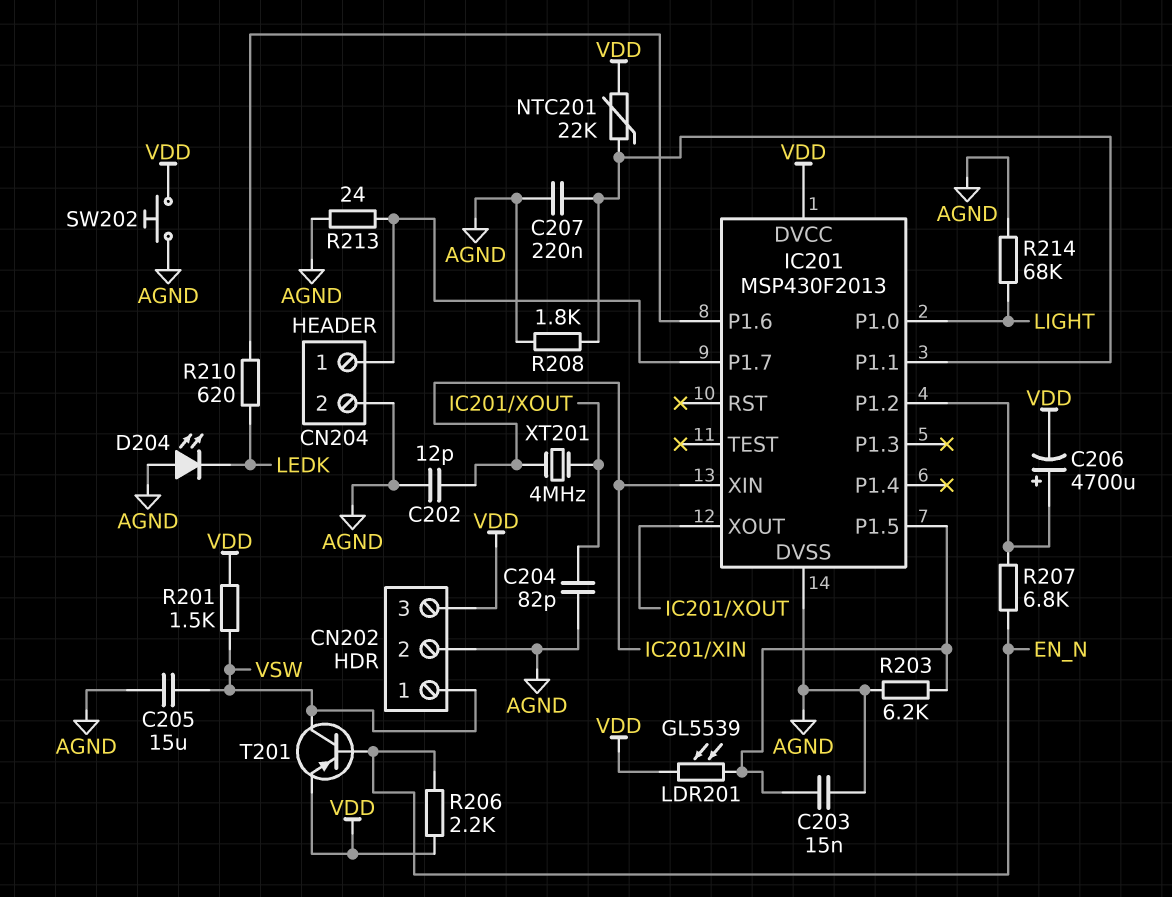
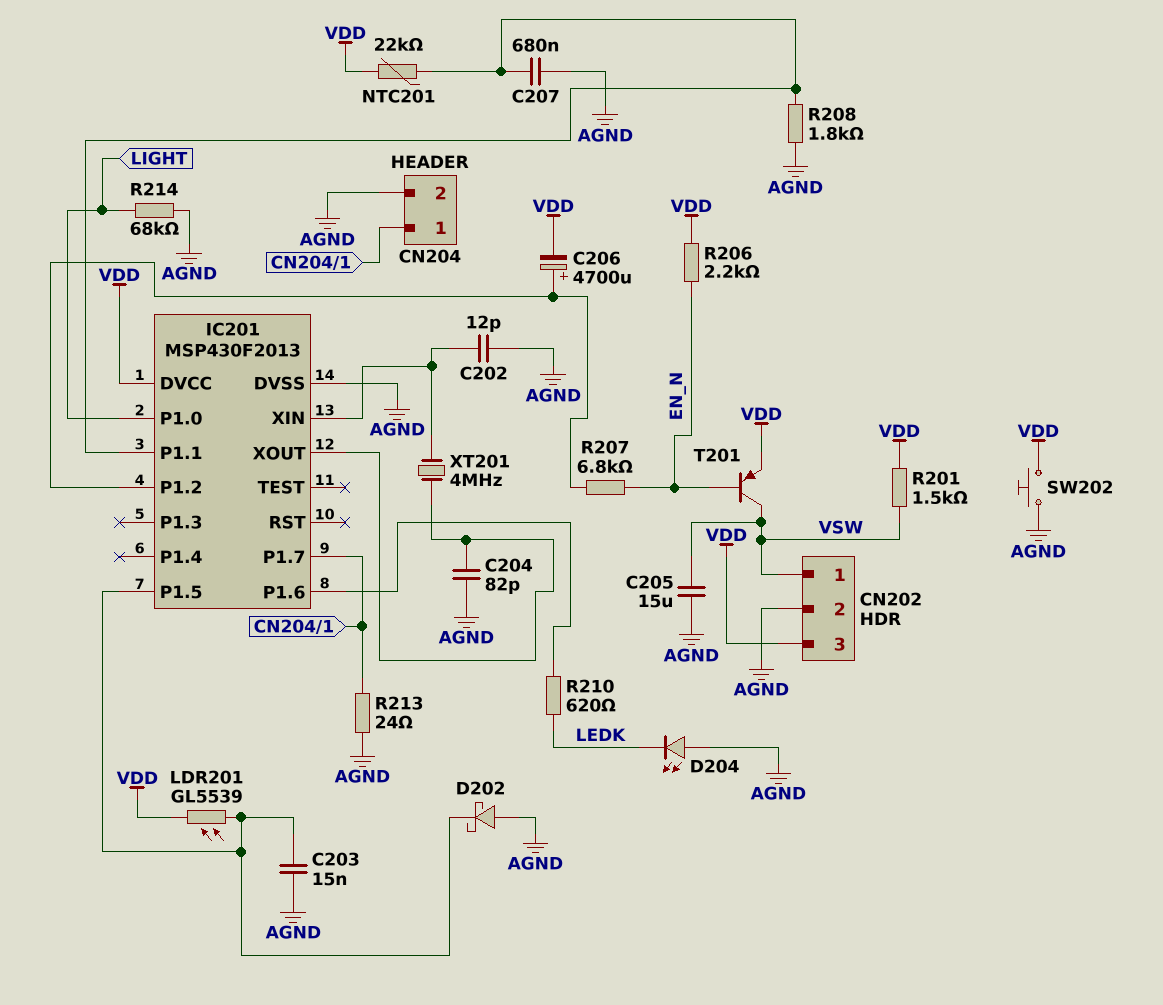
C207: 220nF (AGND, IC201/P1.1) -> 680nF (AGND, IC201/P1.1)
D202: none -> schottky (A AGND, K IC201/P1.5)
R203: 6.2k (AGND, IC201/P1.5) -> none

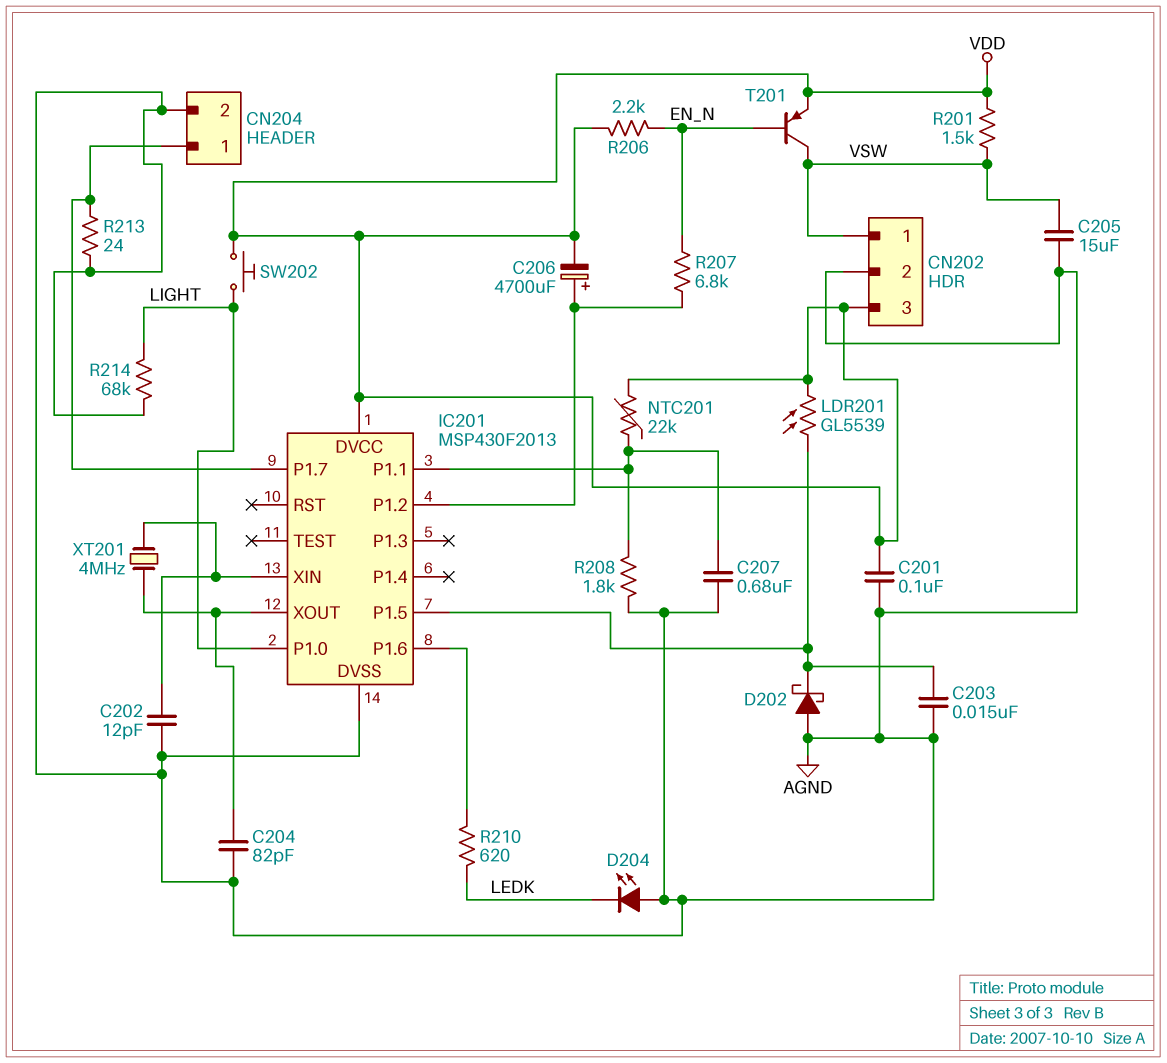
C201: none -> 100nF (AGND, VDD)
SW202: button (AGND, VDD) -> button (LIGHT, VDD)

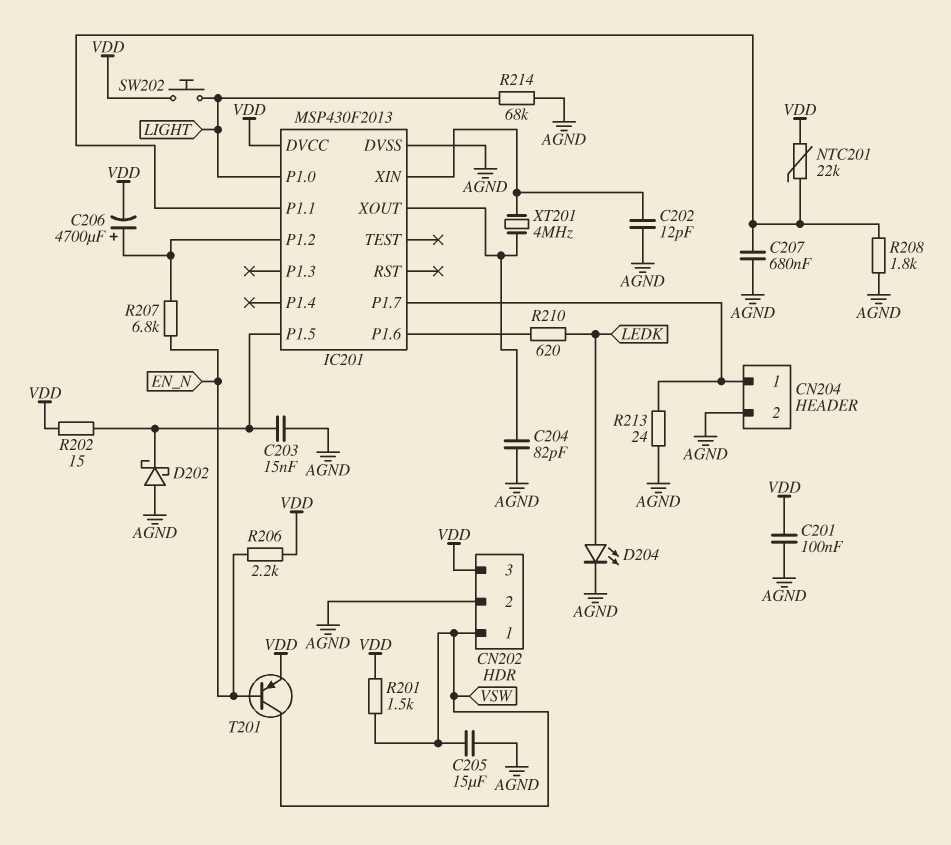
D204: LED (A AGND, K LEDK) -> LED (A LEDK, K AGND)
LDR201: GL5539 (IC201/P1.5, VDD) -> none
R202: none -> 15 (IC201/P1.5, VDD)

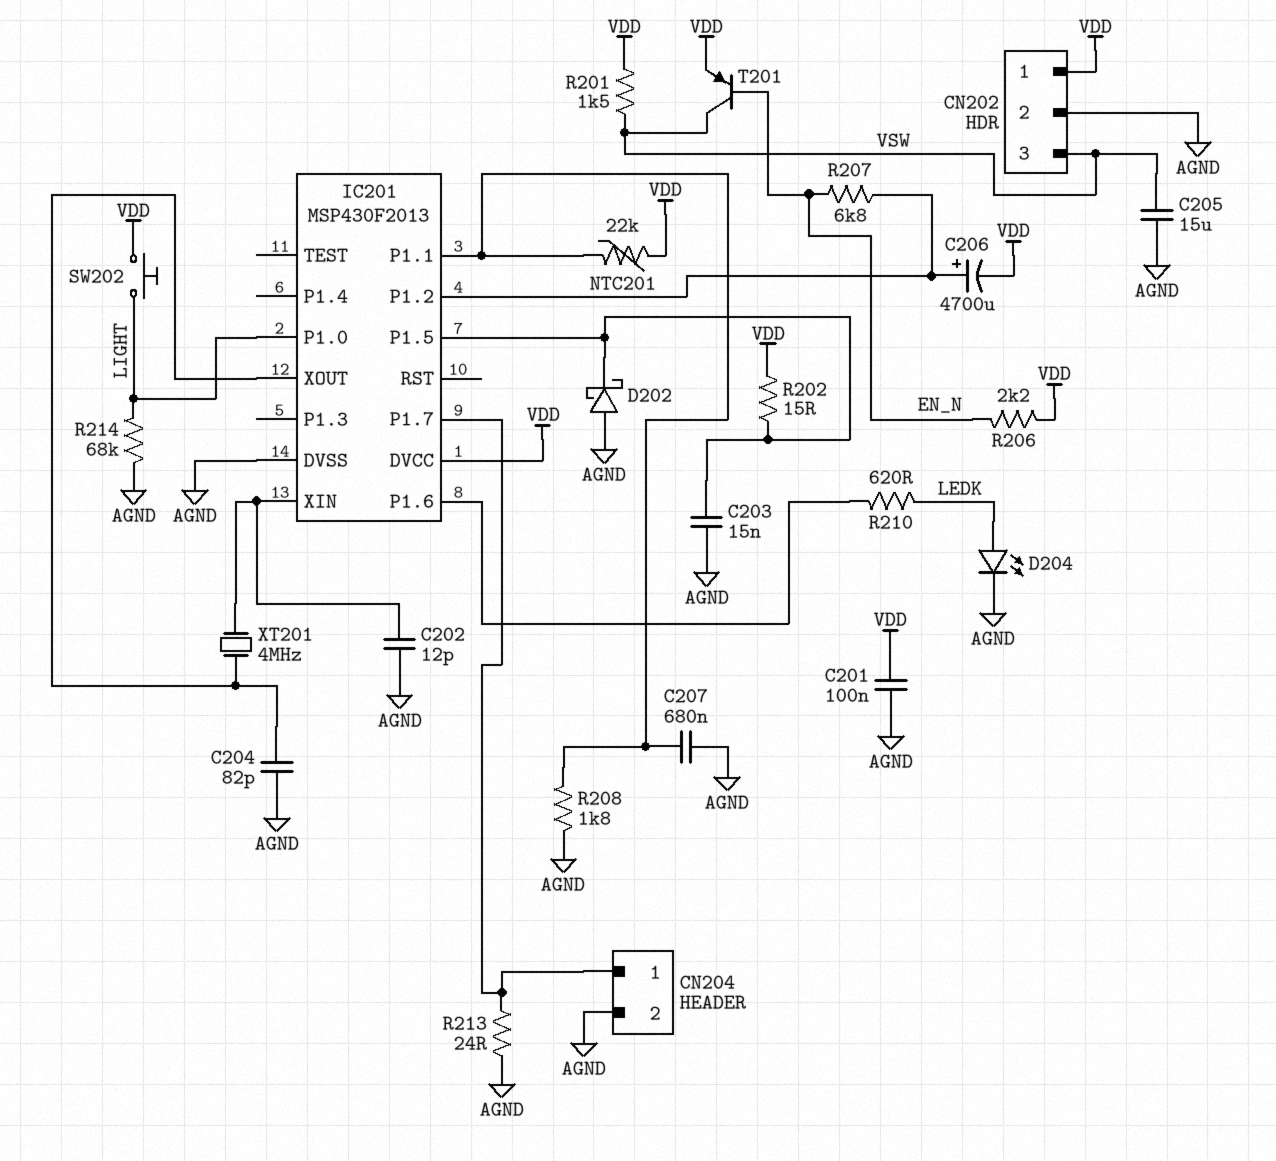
CN202 pin 1: VSW -> VDD
CN202 pin 3: VDD -> VSW

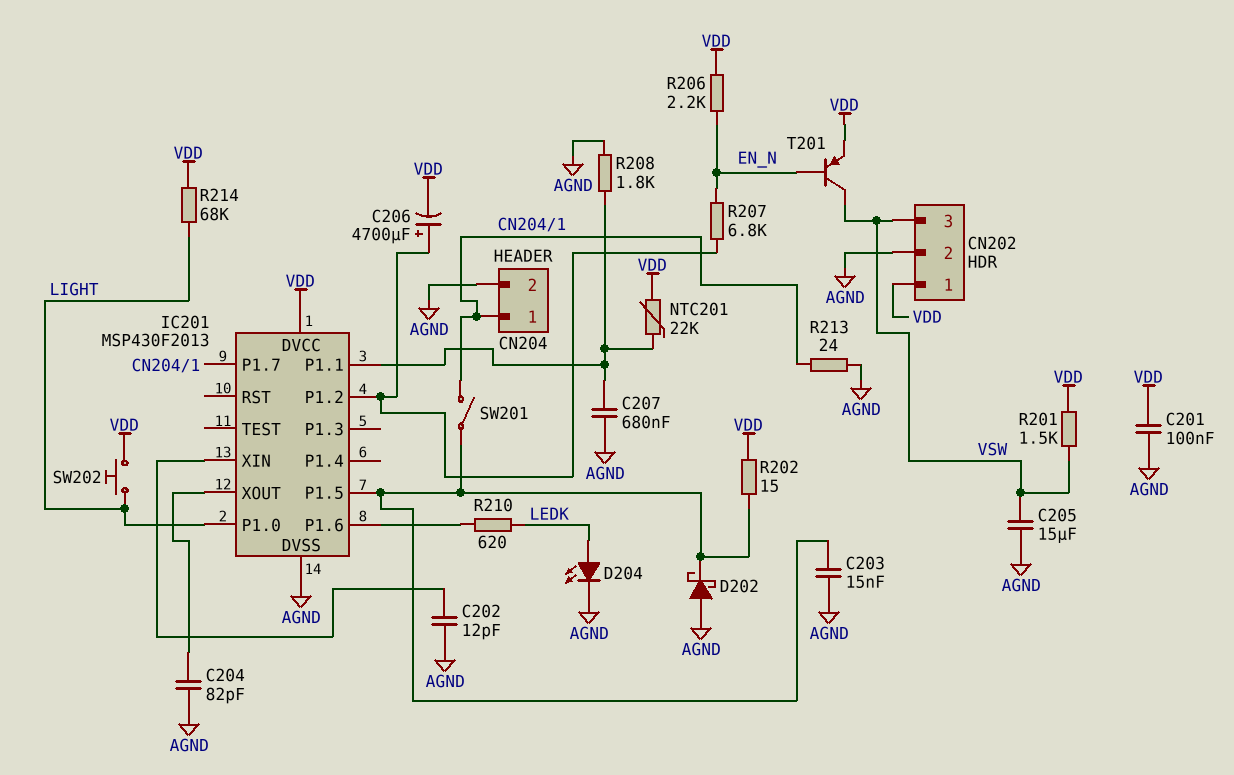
R214: 68k (AGND, LIGHT) -> 68k (LIGHT, VDD)
SW201: none -> switch (CN204/1, IC201/P1.5)
XT201: 4MHz (IC201/XIN, IC201/XOUT) -> none

